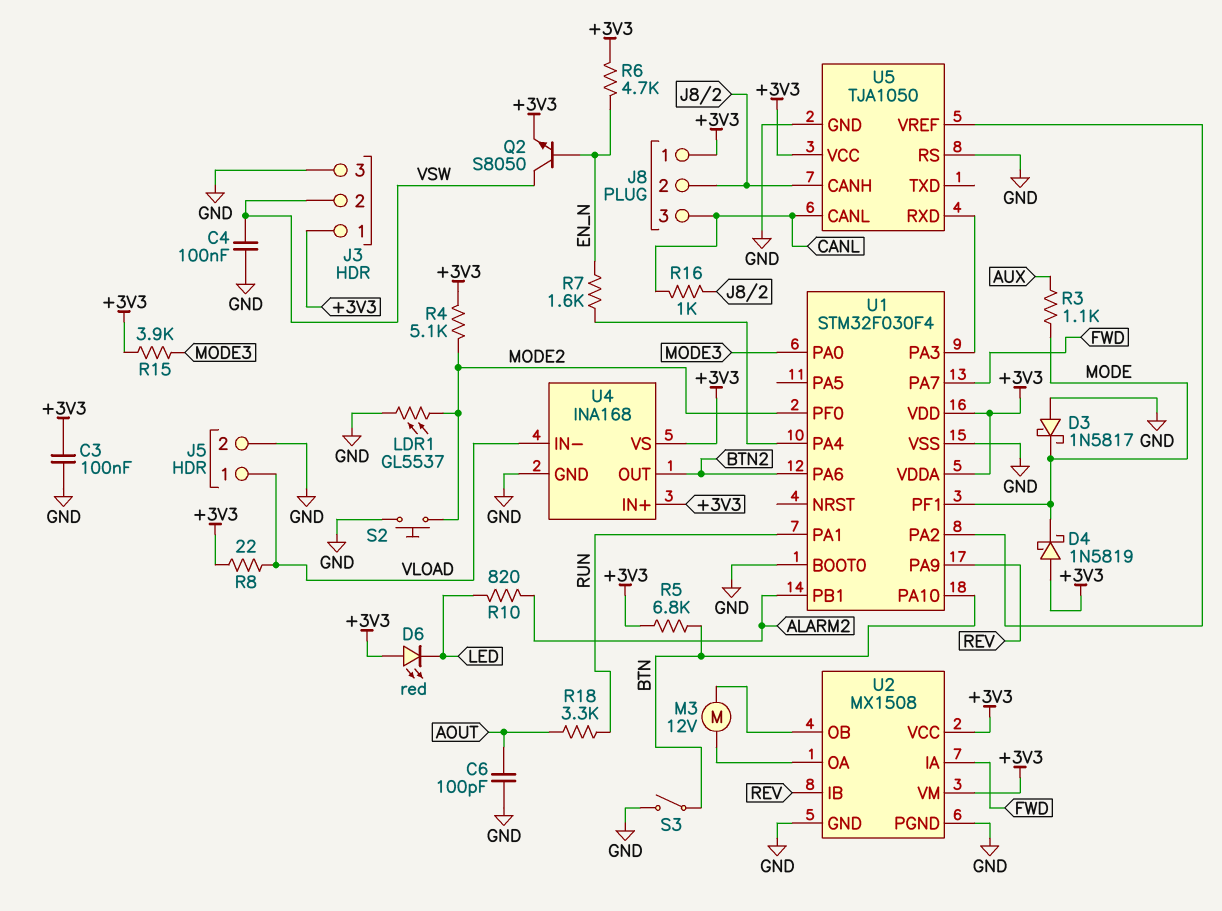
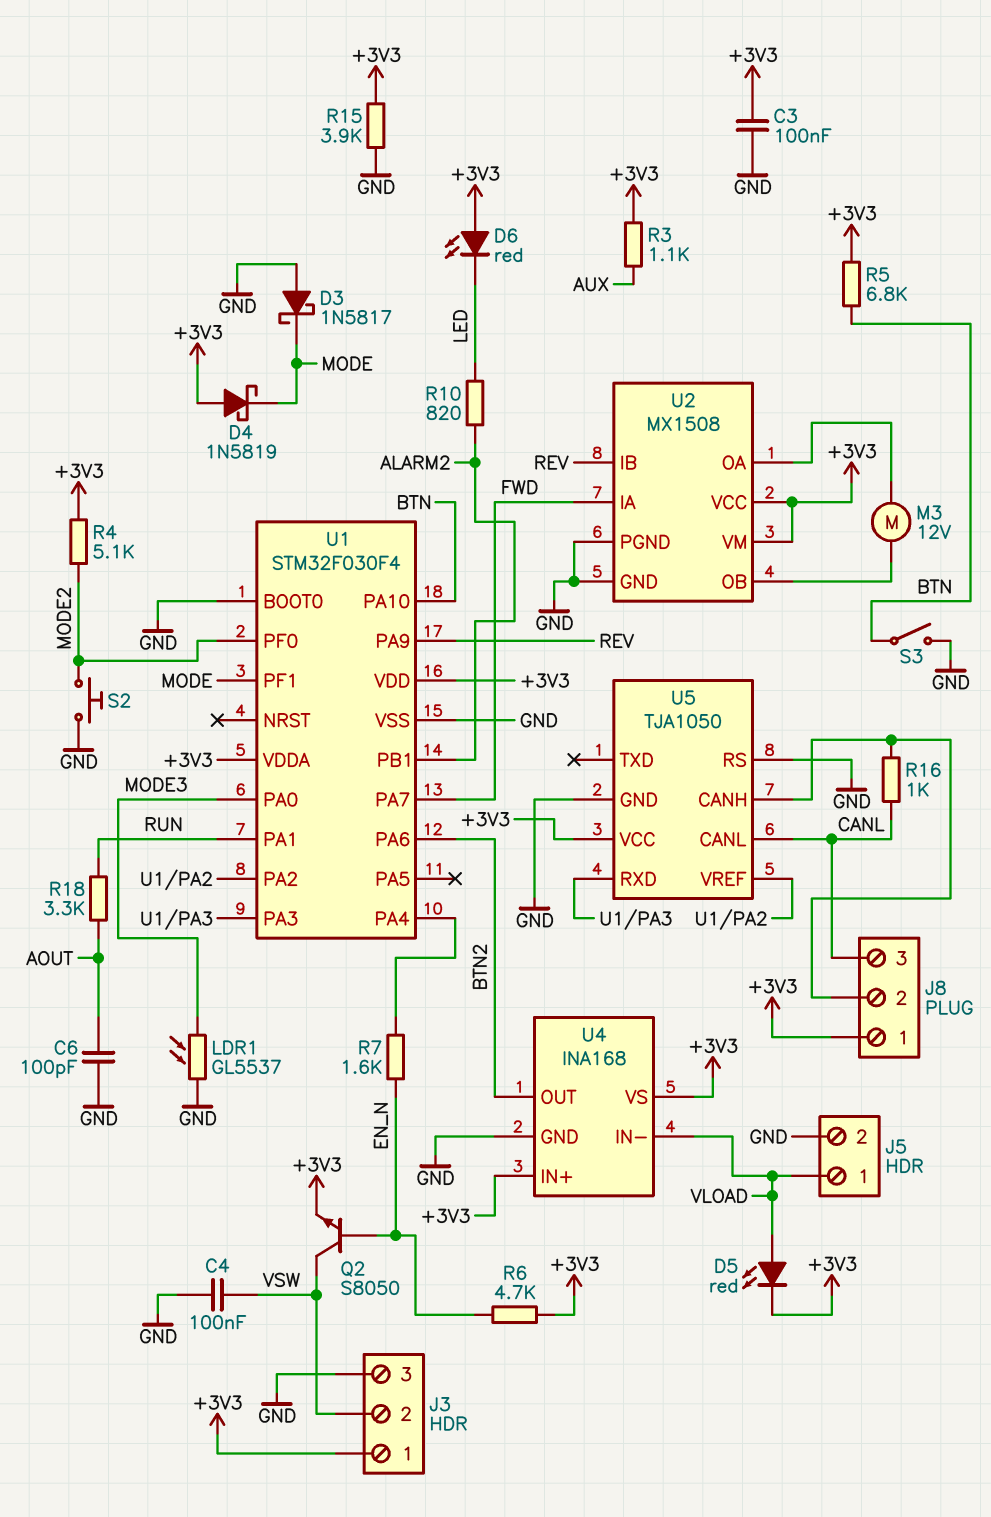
D5: none -> LED red (A VLOAD, K +3V3)
LDR1: GL5537 (GND, MODE2) -> GL5537 (GND, MODE3)
R3: 1.1k (AUX, MODE) -> 1.1k (+3V3, AUX)
R8: 22 (+3V3, VLOAD) -> none
R15: 3.9k (+3V3, MODE3) -> 3.9k (+3V3, GND)

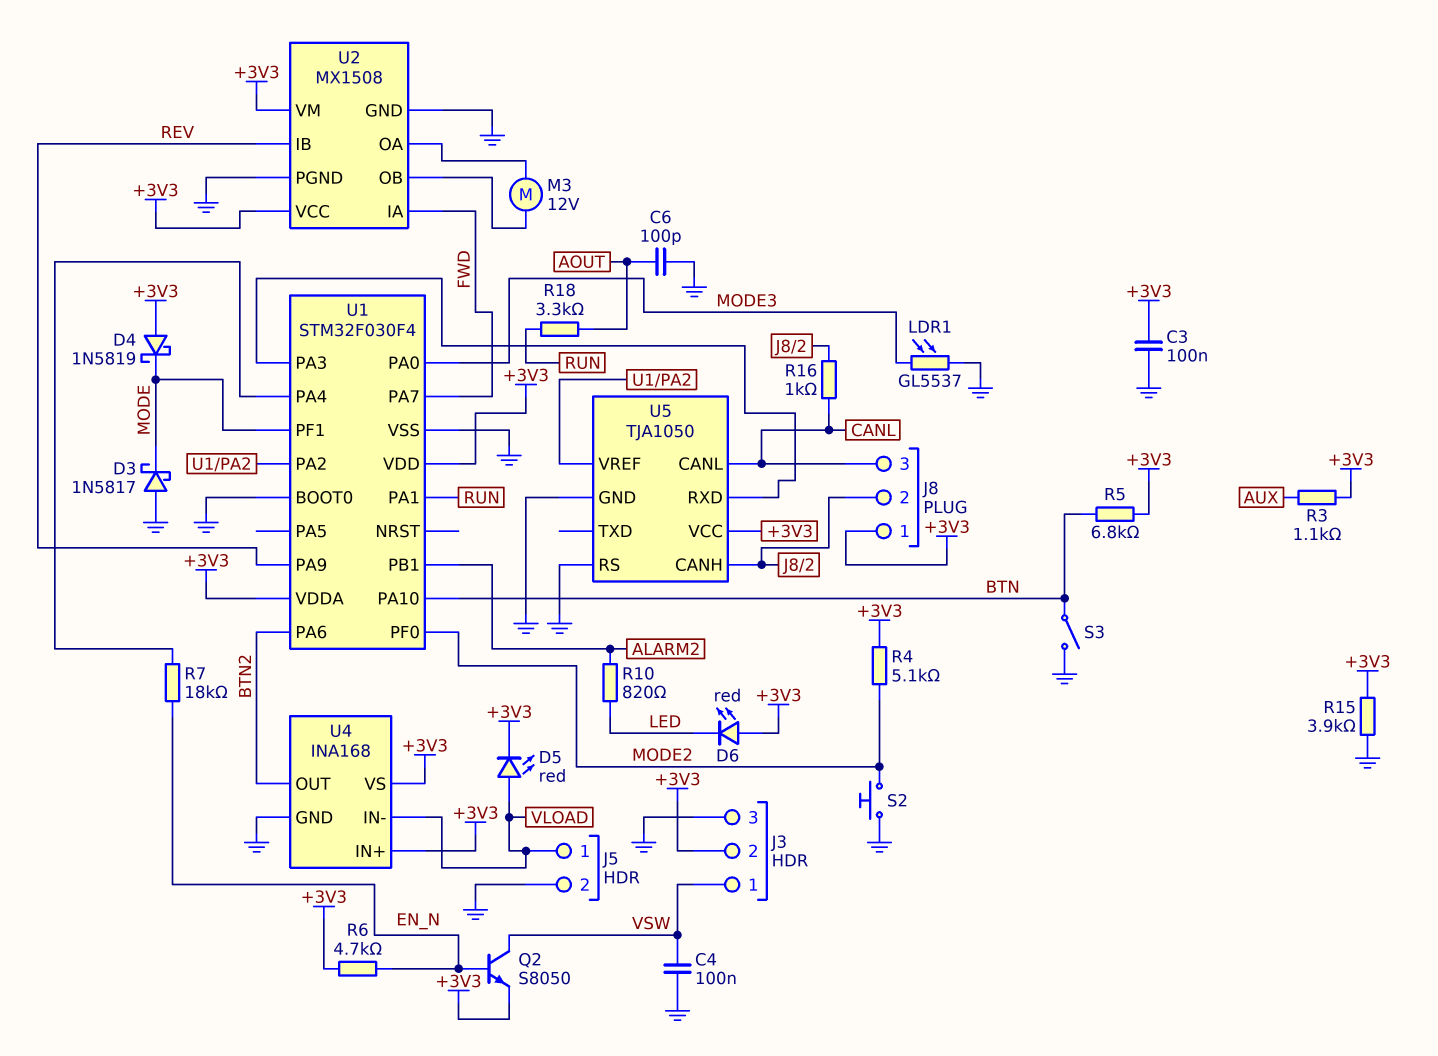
J3 pin 1: +3V3 -> VSW
J3 pin 2: VSW -> +3V3
R7: 1.6k (EN_N, U1/PA4) -> 18k (EN_N, U1/PA4)

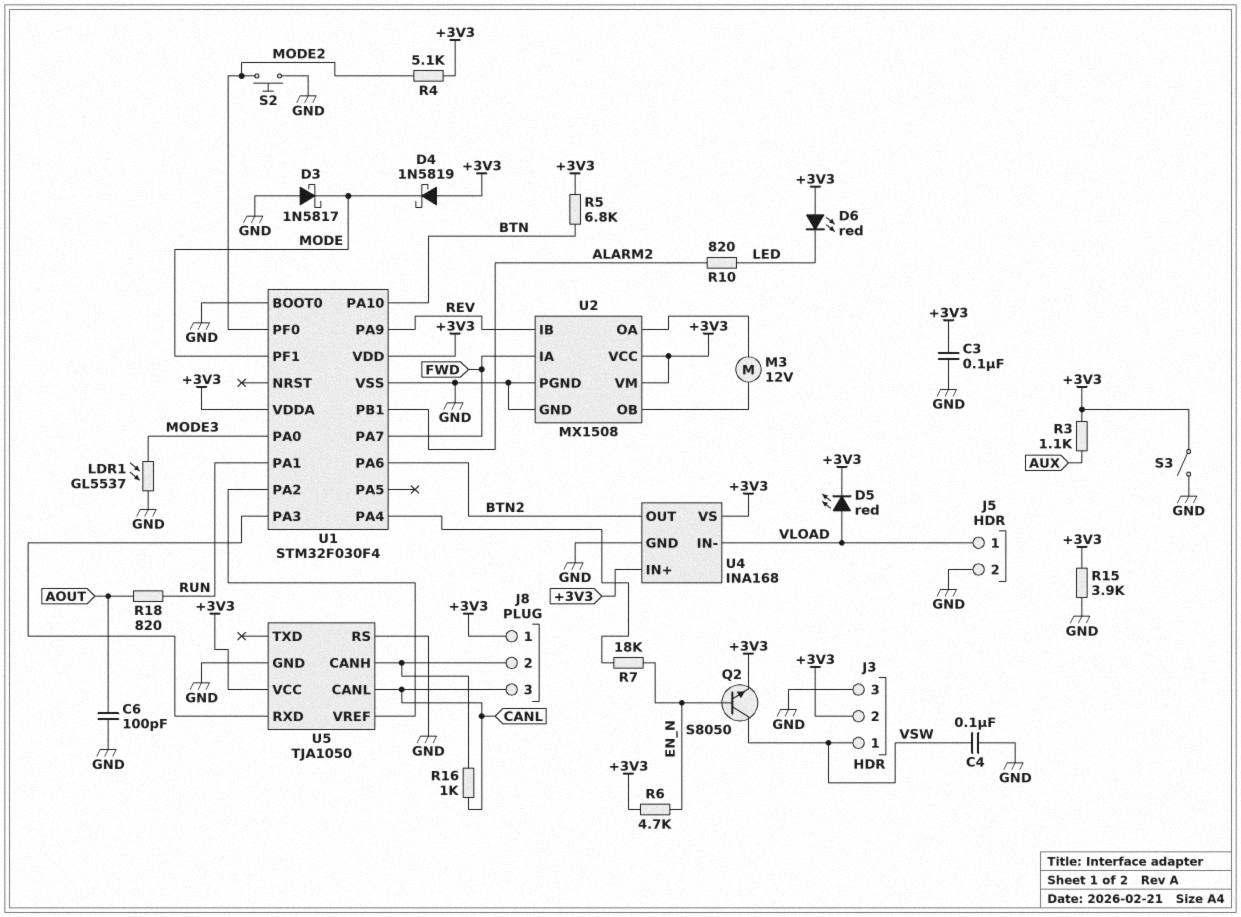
R18: 3.3k (AOUT, RUN) -> 820 (AOUT, RUN)
S3: switch (BTN, GND) -> switch (+3V3, GND)

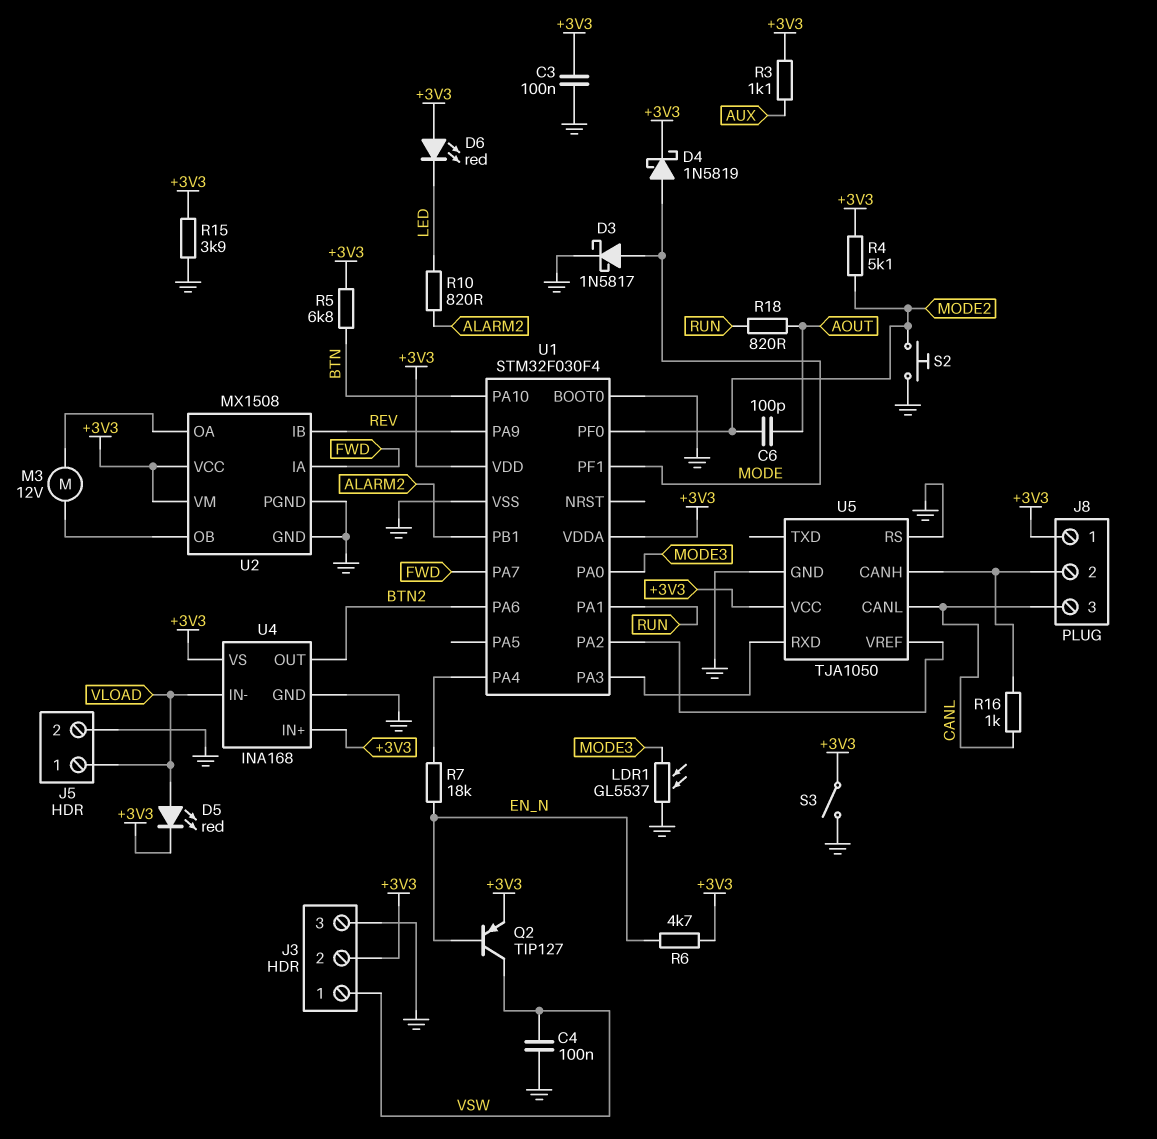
C6: 100pF (AOUT, GND) -> 100pF (AOUT, MODE2)
D3: schottky 1N5817 (A GND, K MODE) -> schottky 1N5817 (A MODE, K GND)
D4: schottky 1N5819 (A +3V3, K MODE) -> schottky 1N5819 (A MODE, K +3V3)
Q2: NPN S8050 (B EN_N, C VSW, E +3V3) -> PNP TIP127 (B EN_N, C VSW, E +3V3)

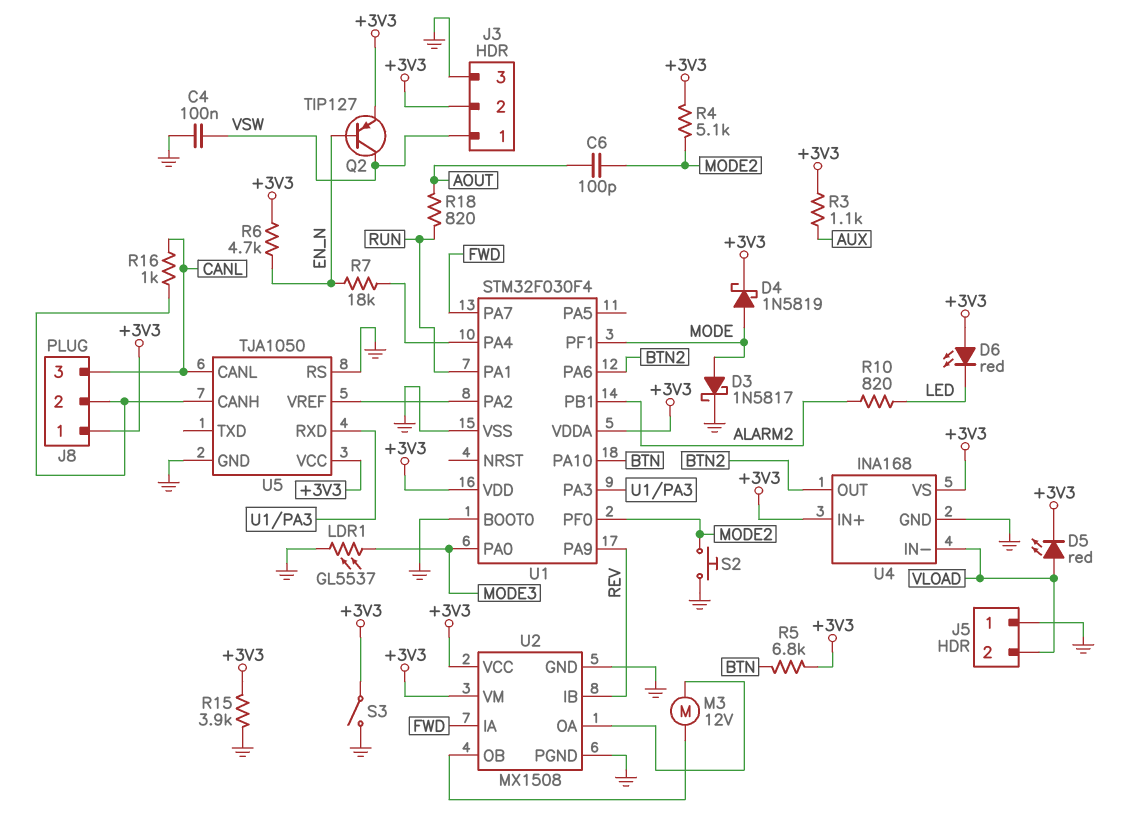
C3: 100nF (+3V3, GND) -> none
J5 pin 1: VLOAD -> GND
J5 pin 2: GND -> VLOAD

